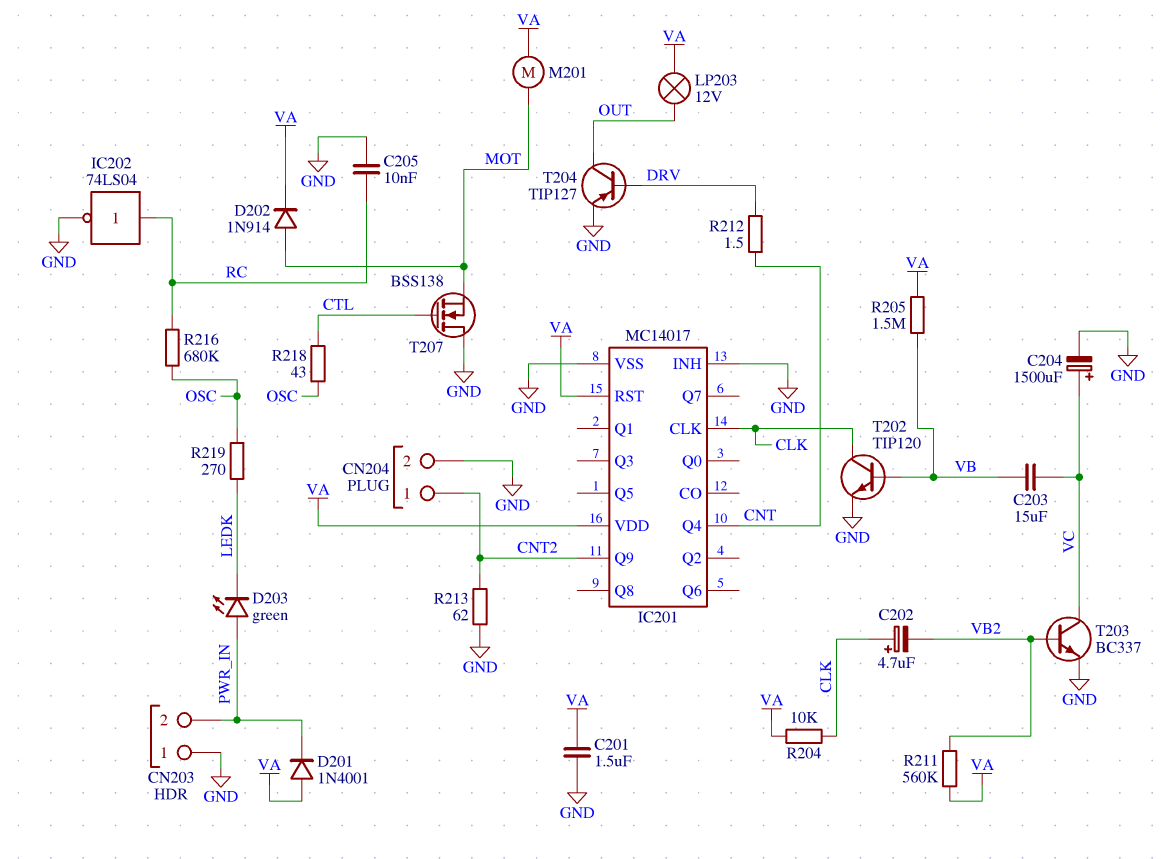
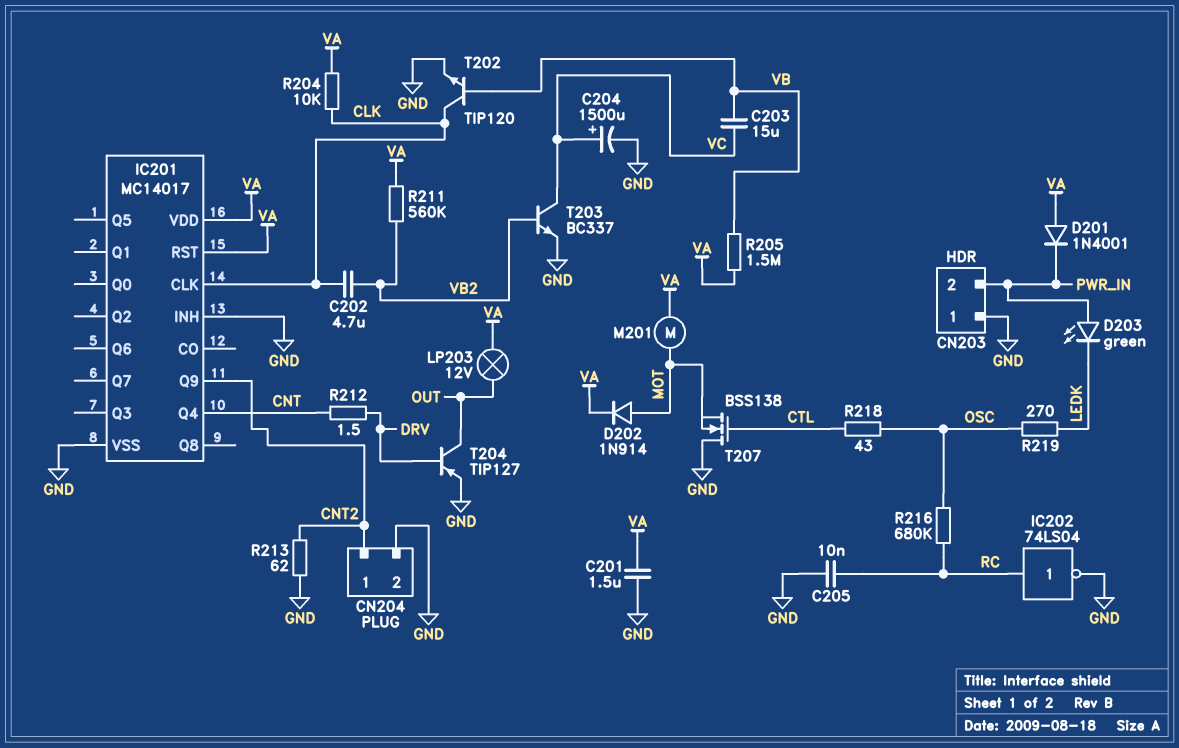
C202: 4.7uF (plus CLK, minus VB2) -> 4.7uF (CLK, VB2)

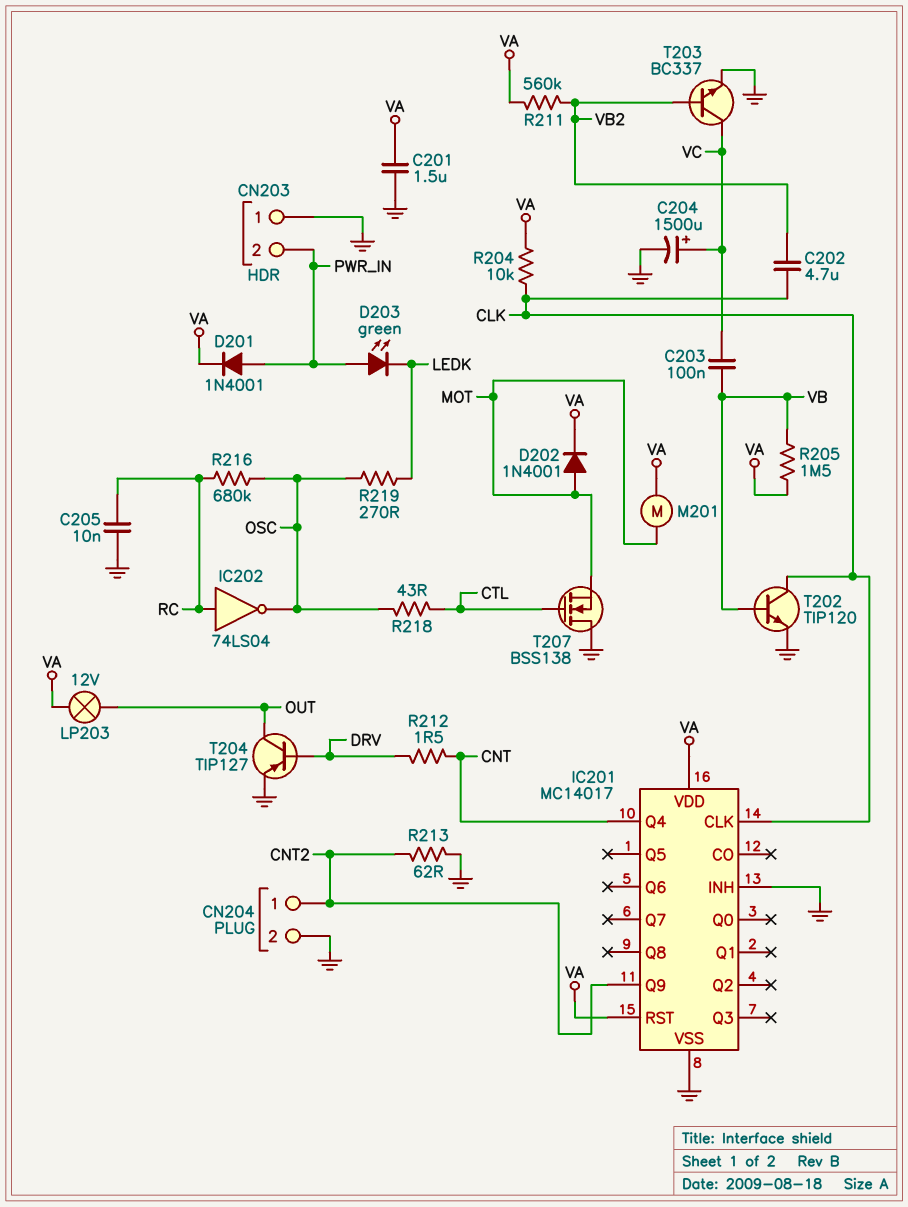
C203: 15uF (VB, VC) -> 100nF (VB, VC)
D201: diode 1N4001 (A VA, K PWR_IN) -> diode 1N4001 (A PWR_IN, K VA)
D202: diode 1N914 (A MOT, K VA) -> diode 1N4001 (A MOT, K VA)
IC202: NOT 74LS04 (in RC, out GND) -> NOT 74LS04 (in RC, out OSC)

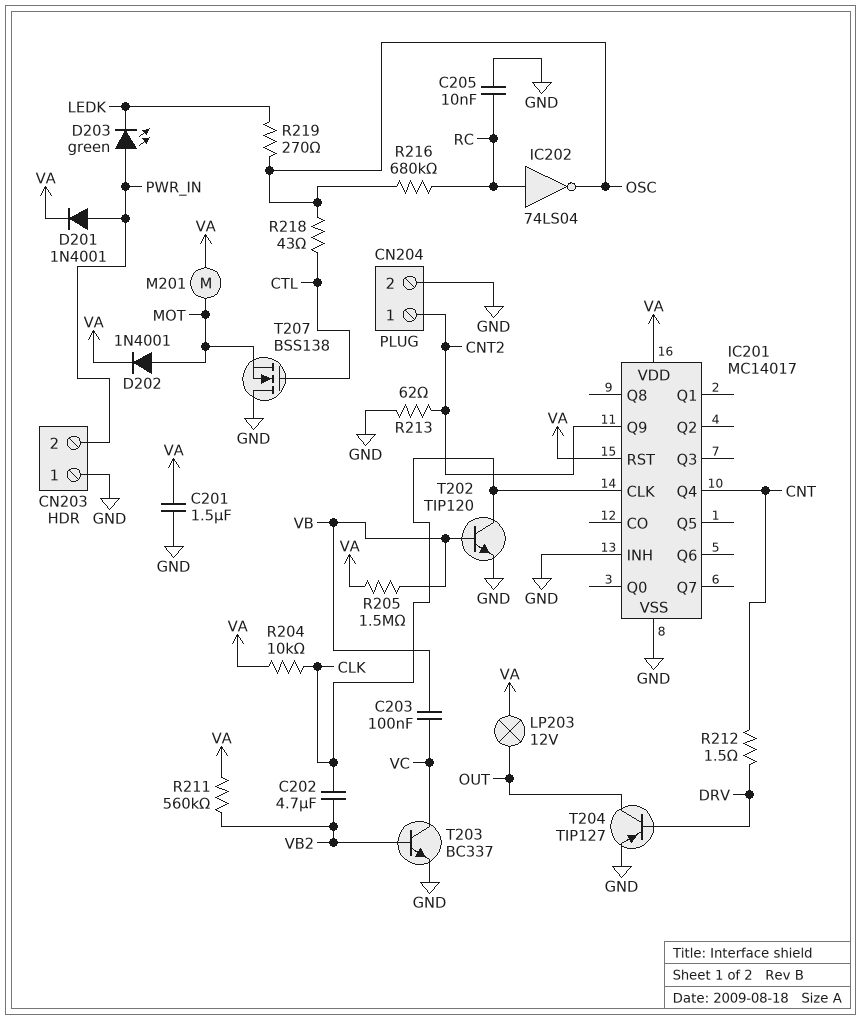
C204: 1500uF (plus VC, minus GND) -> none

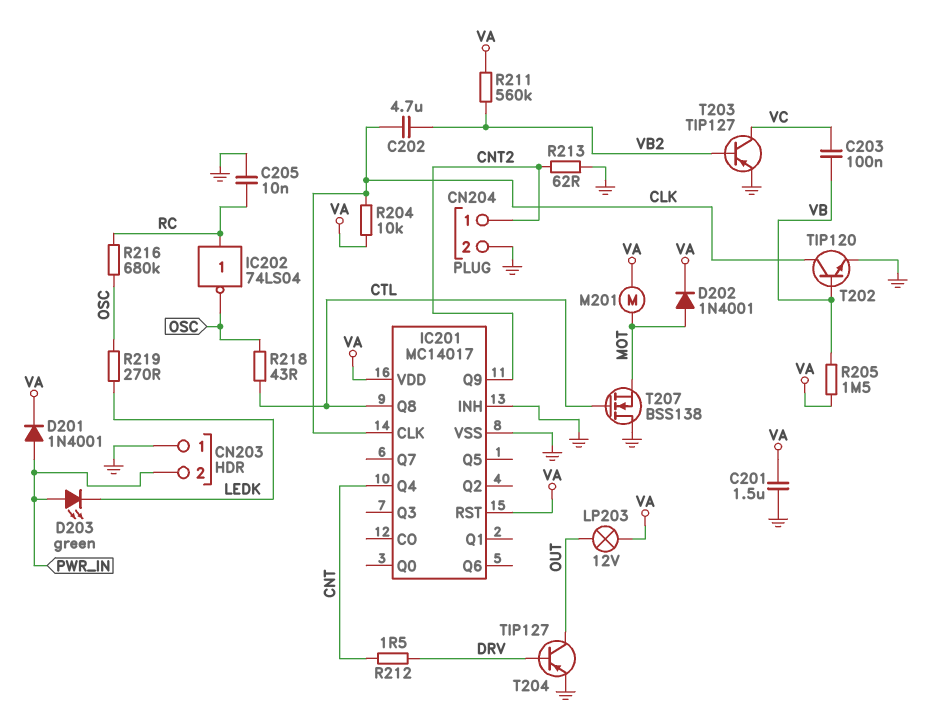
IC201 pin Q8: none -> CTL
T203: NPN BC337 (B VB2, C VC, E GND) -> PNP TIP127 (B VB2, C VC, E GND)

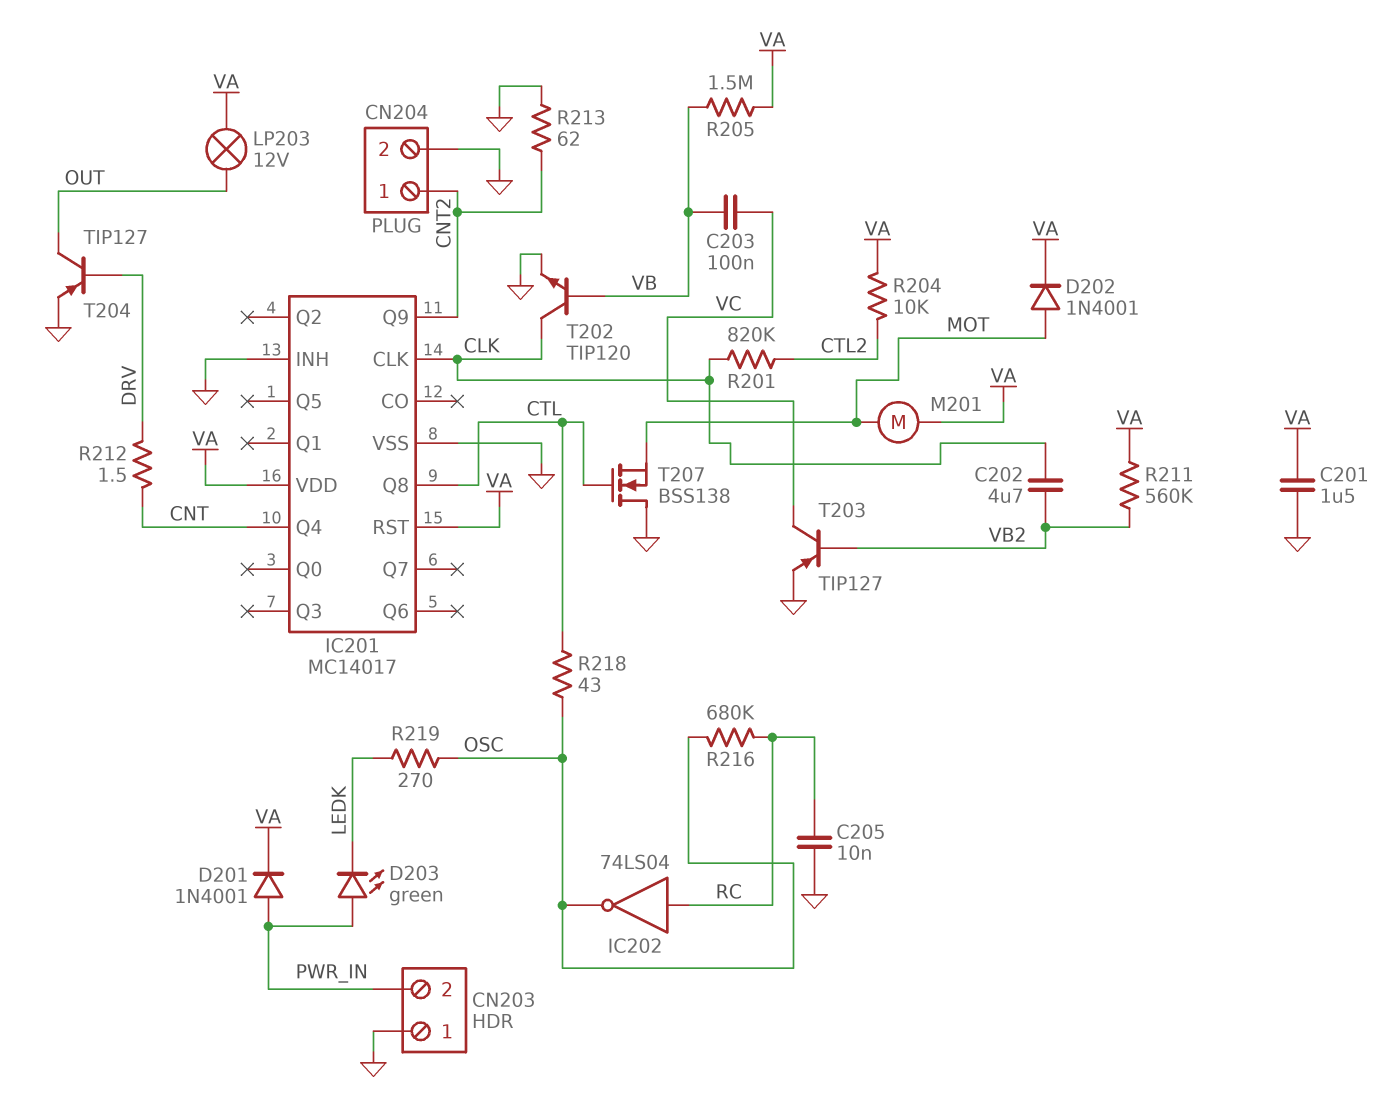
R201: none -> 820k (CLK, CTL2)
R204: 10k (CLK, VA) -> 10k (CTL2, VA)

